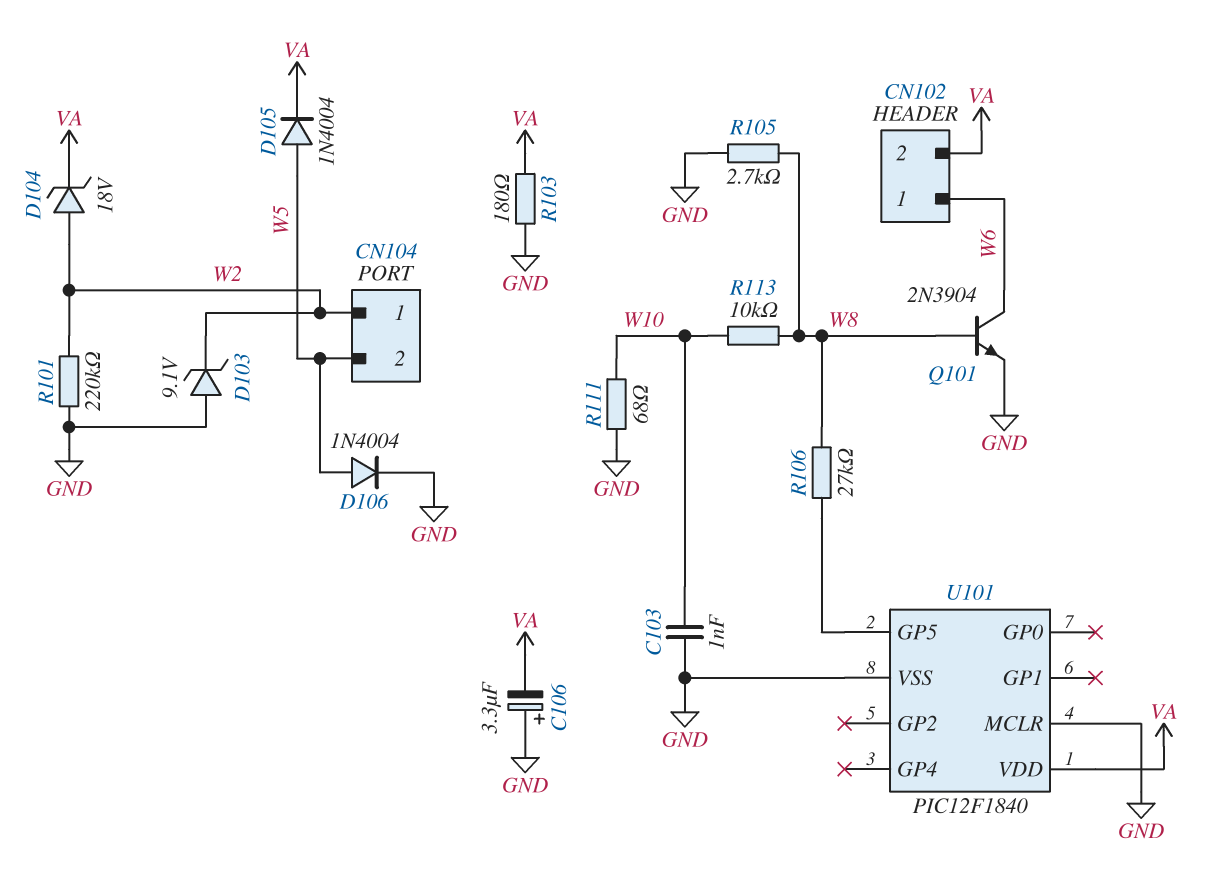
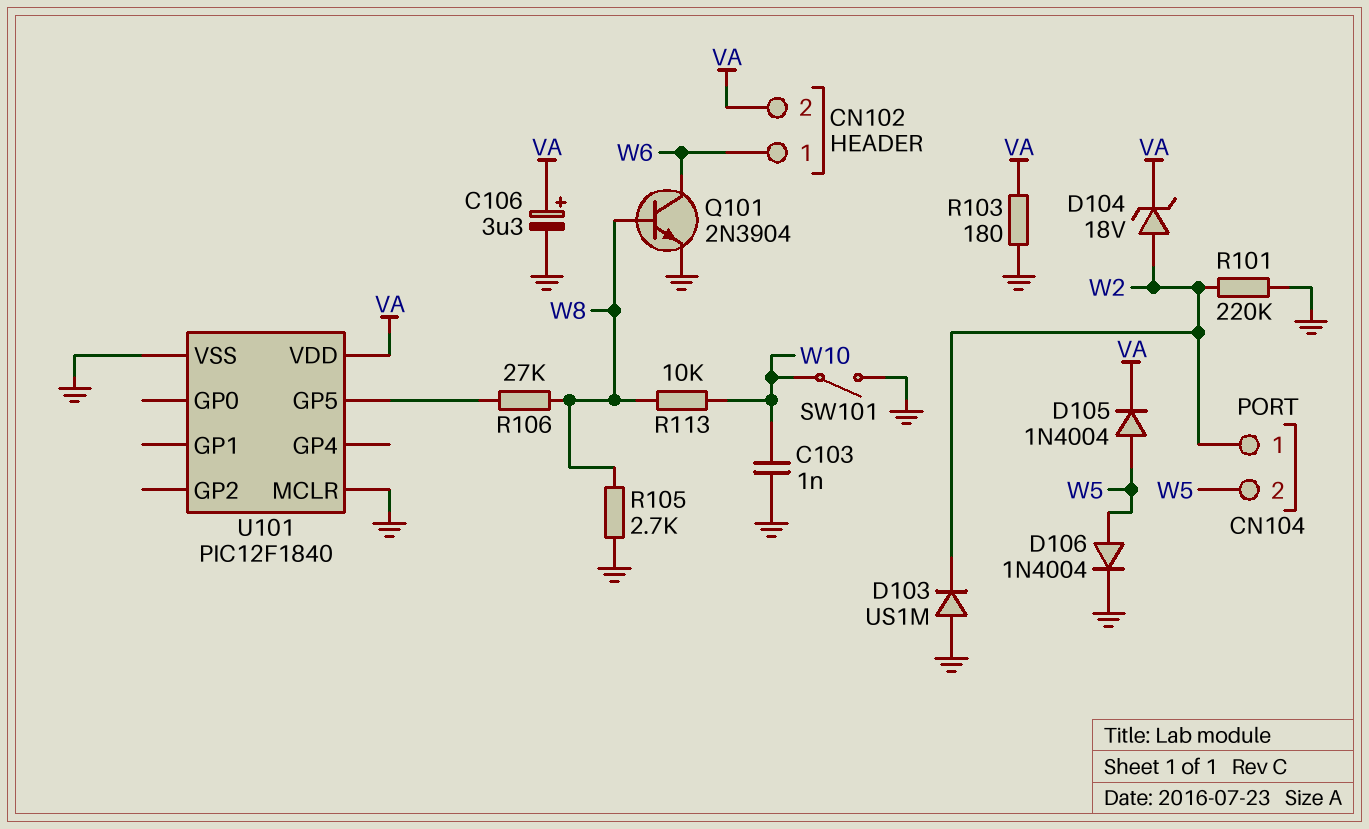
C106: 3.3uF (plus GND, minus VA) -> 3.3uF (plus VA, minus GND)
D103: zener 9.1V (A GND, K W2) -> diode US1M (A GND, K W2)
R111: 68 (GND, W10) -> none
SW101: none -> switch (GND, W10)

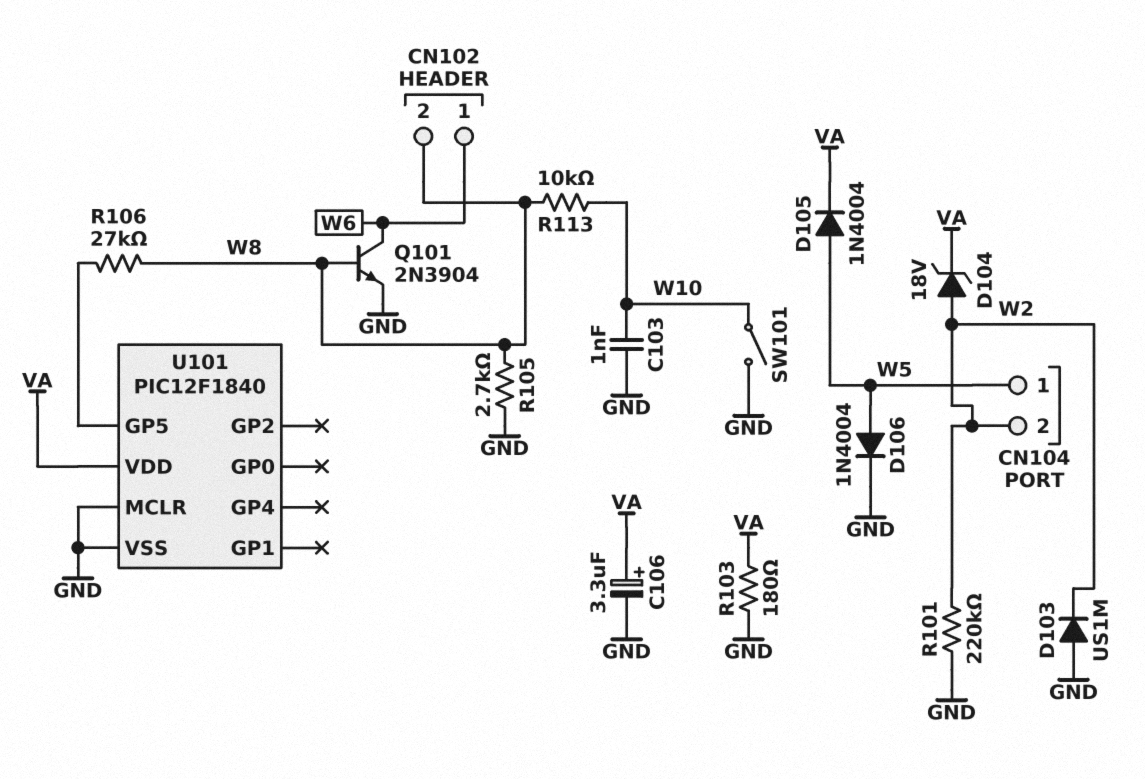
CN102 pin 2: VA -> W8
CN104 pin 1: W2 -> W5
CN104 pin 2: W5 -> W2

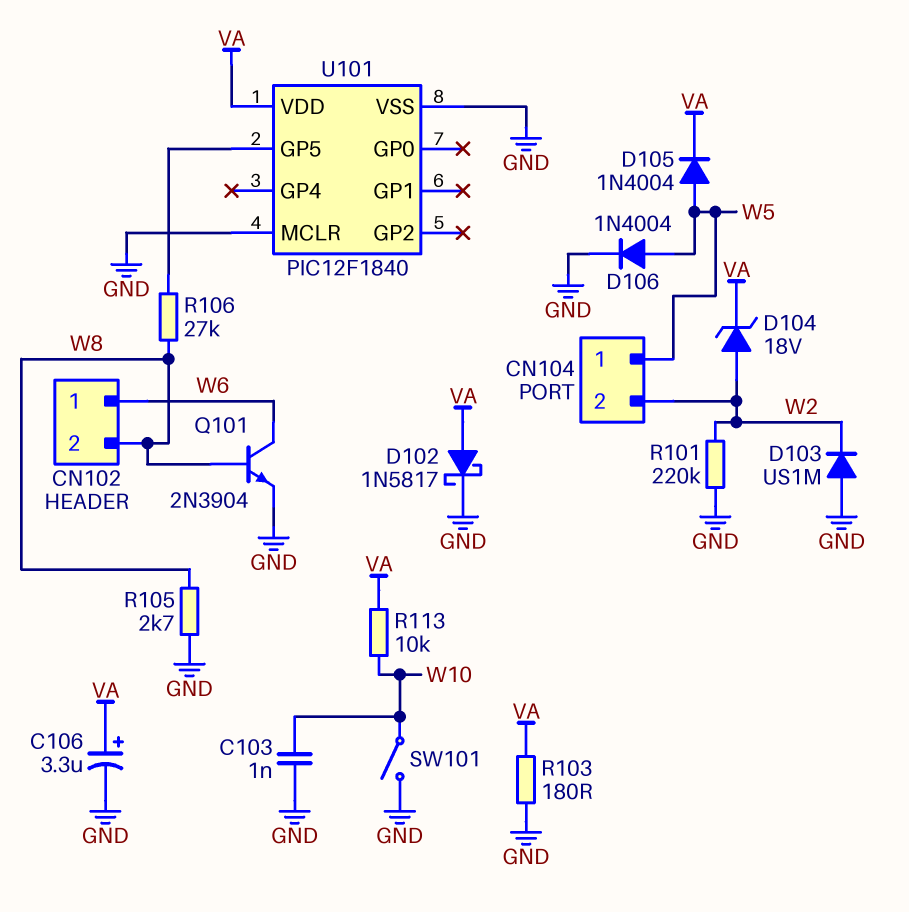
D102: none -> schottky 1N5817 (A VA, K GND)
R113: 10k (W8, W10) -> 10k (VA, W10)

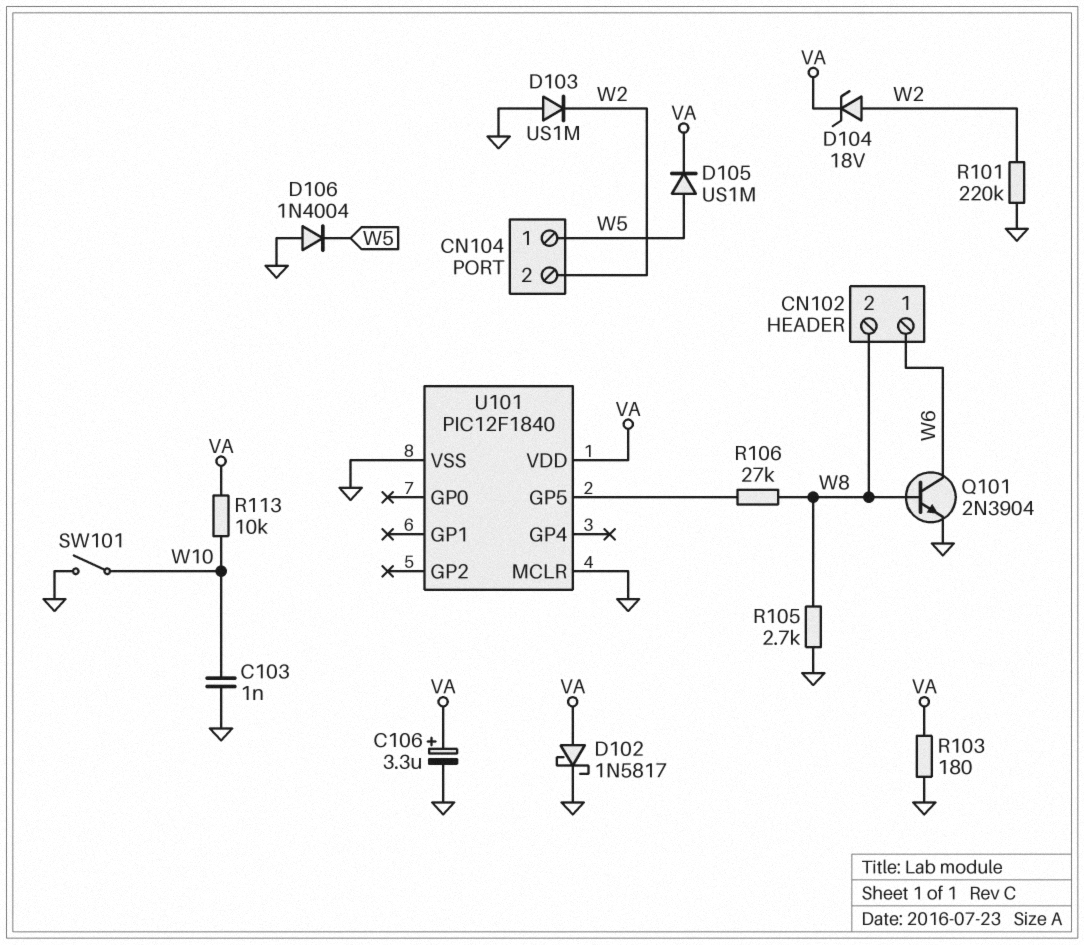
D105: diode 1N4004 (A W5, K VA) -> diode US1M (A W5, K VA)
D106: diode 1N4004 (A W5, K GND) -> diode 1N4004 (A GND, K W5)

